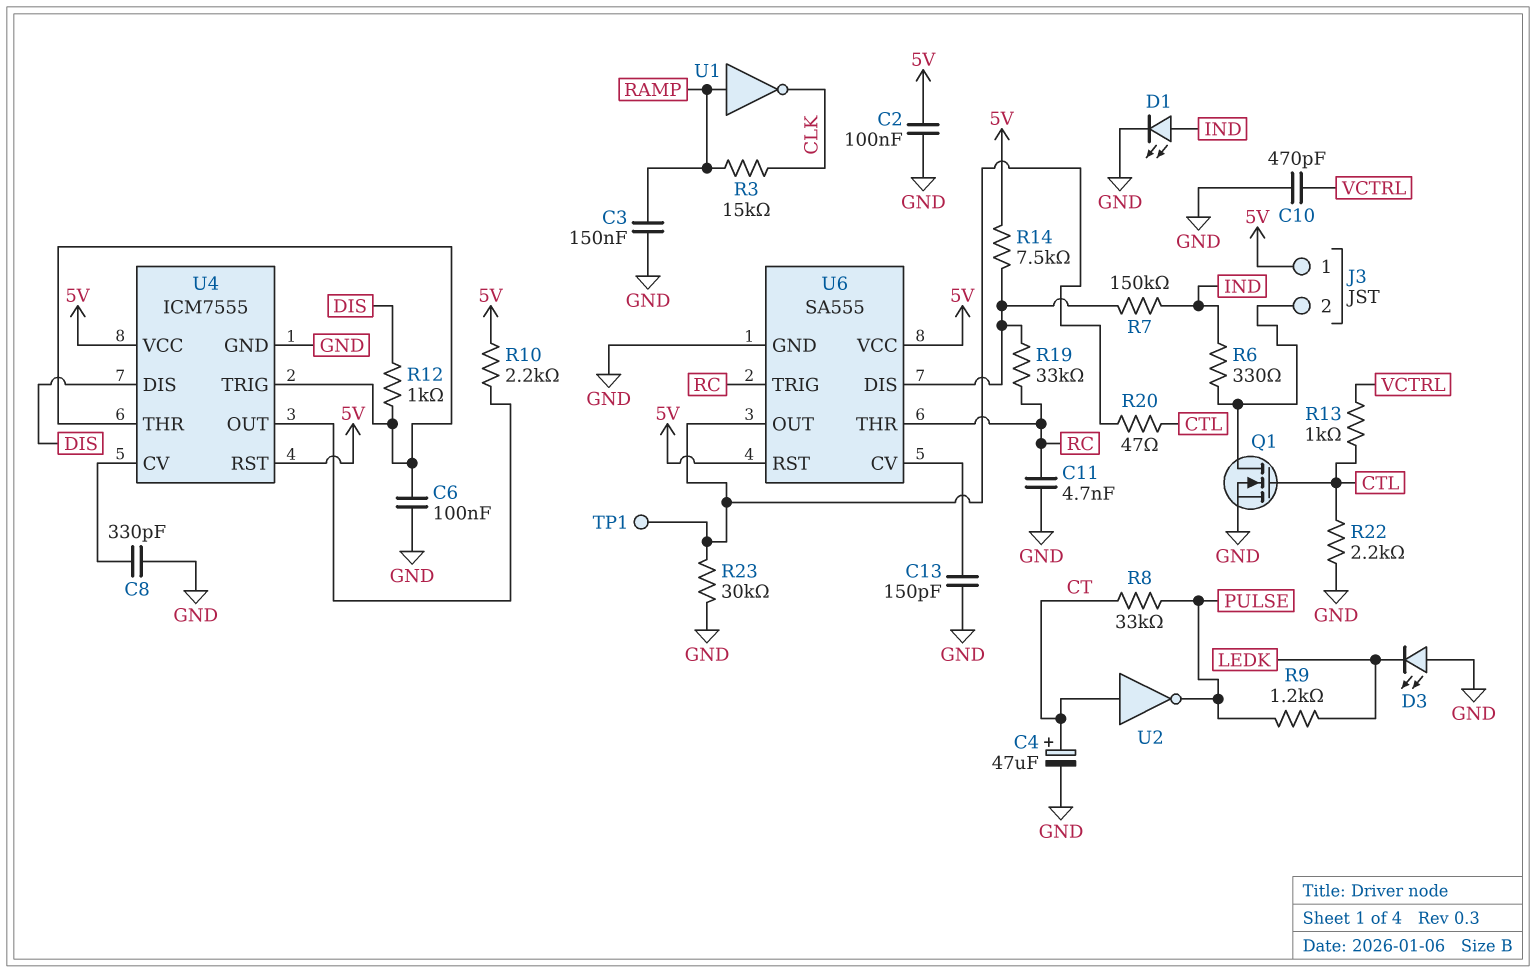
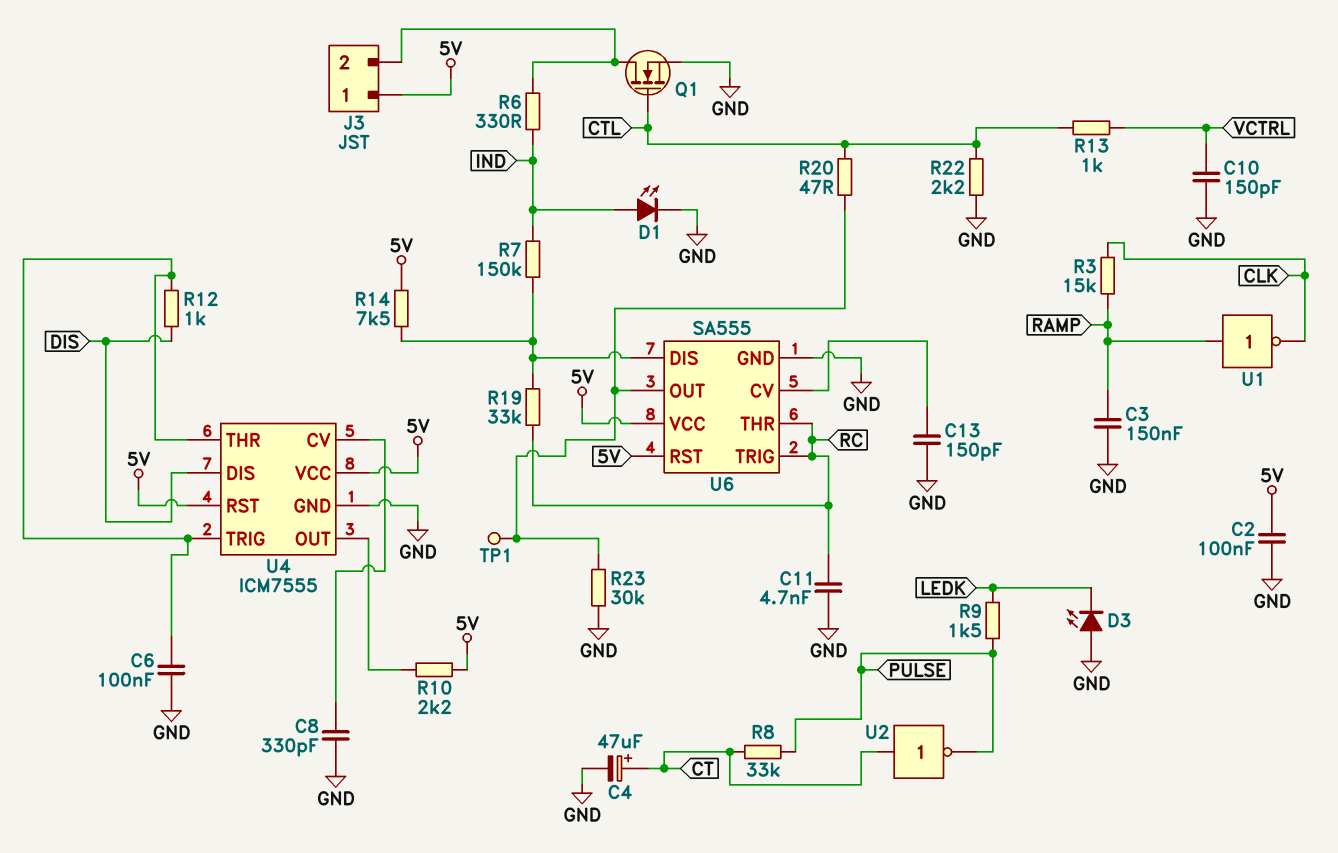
C10: 470pF (GND, VCTRL) -> 150pF (GND, VCTRL)
R9: 1.2k (LEDK, PULSE) -> 1.5k (LEDK, PULSE)

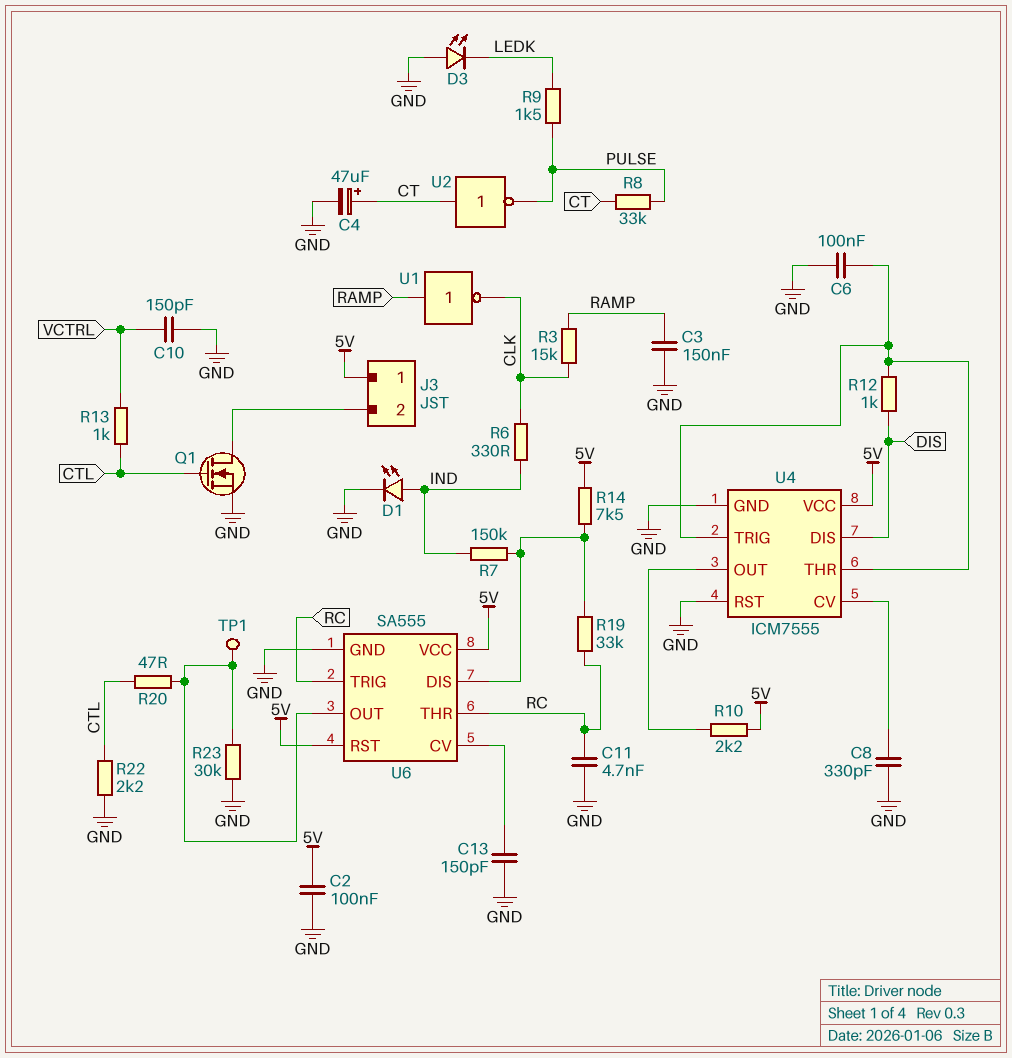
R6: 330 (IND, J3/2) -> 330 (CLK, IND)
U4 pin RST: 5V -> GND

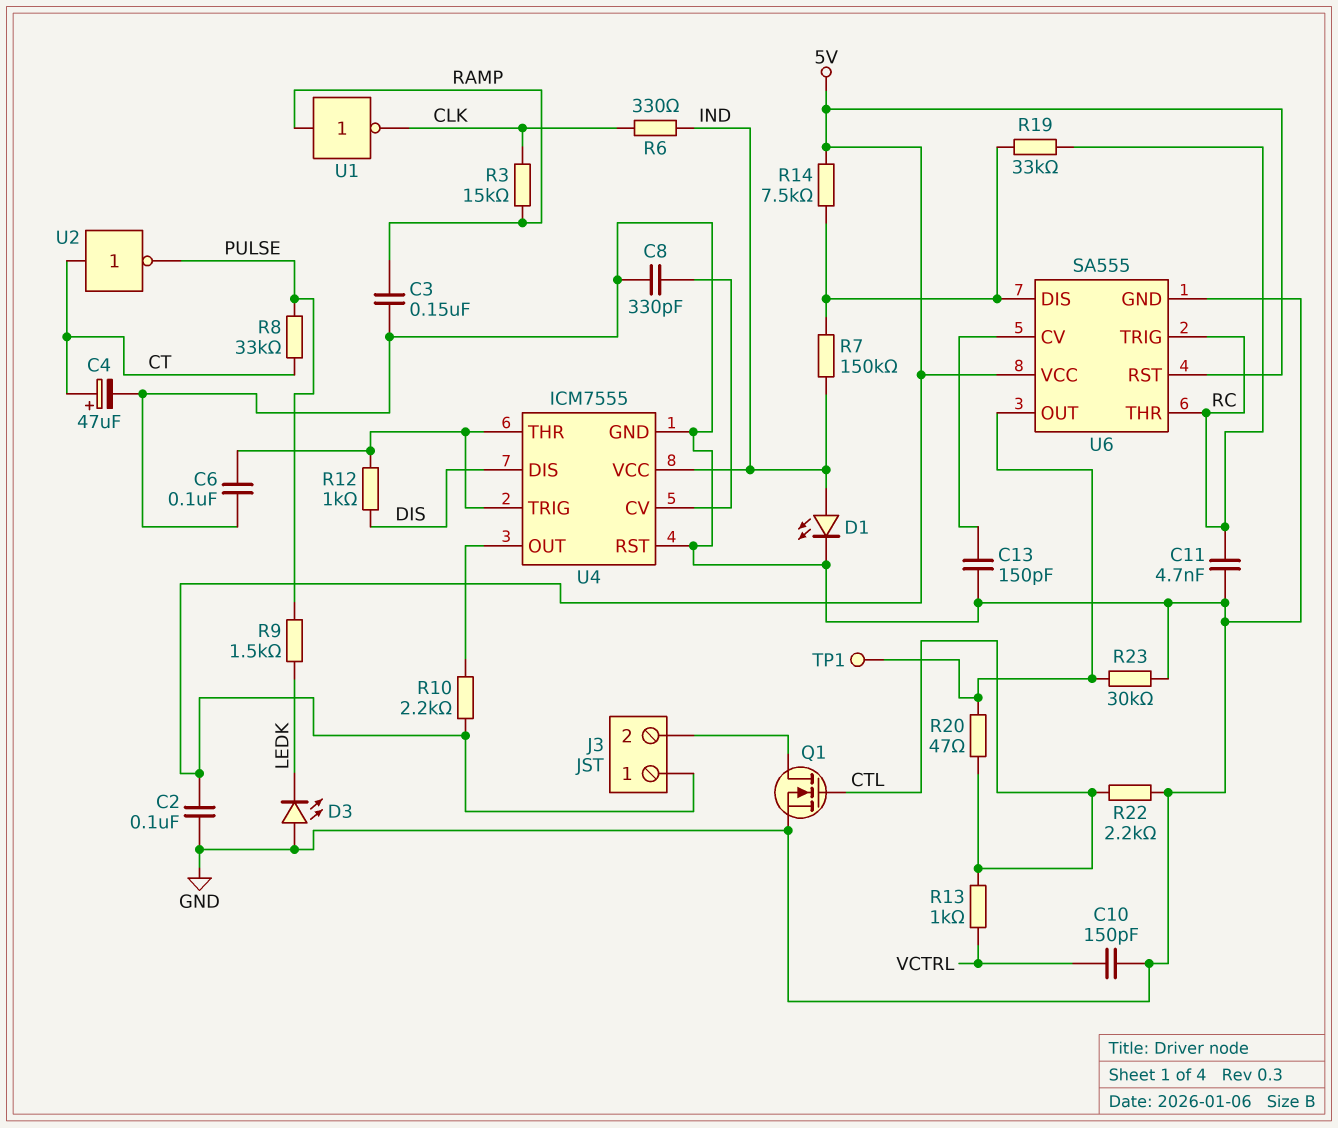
U4 pin VCC: 5V -> IND

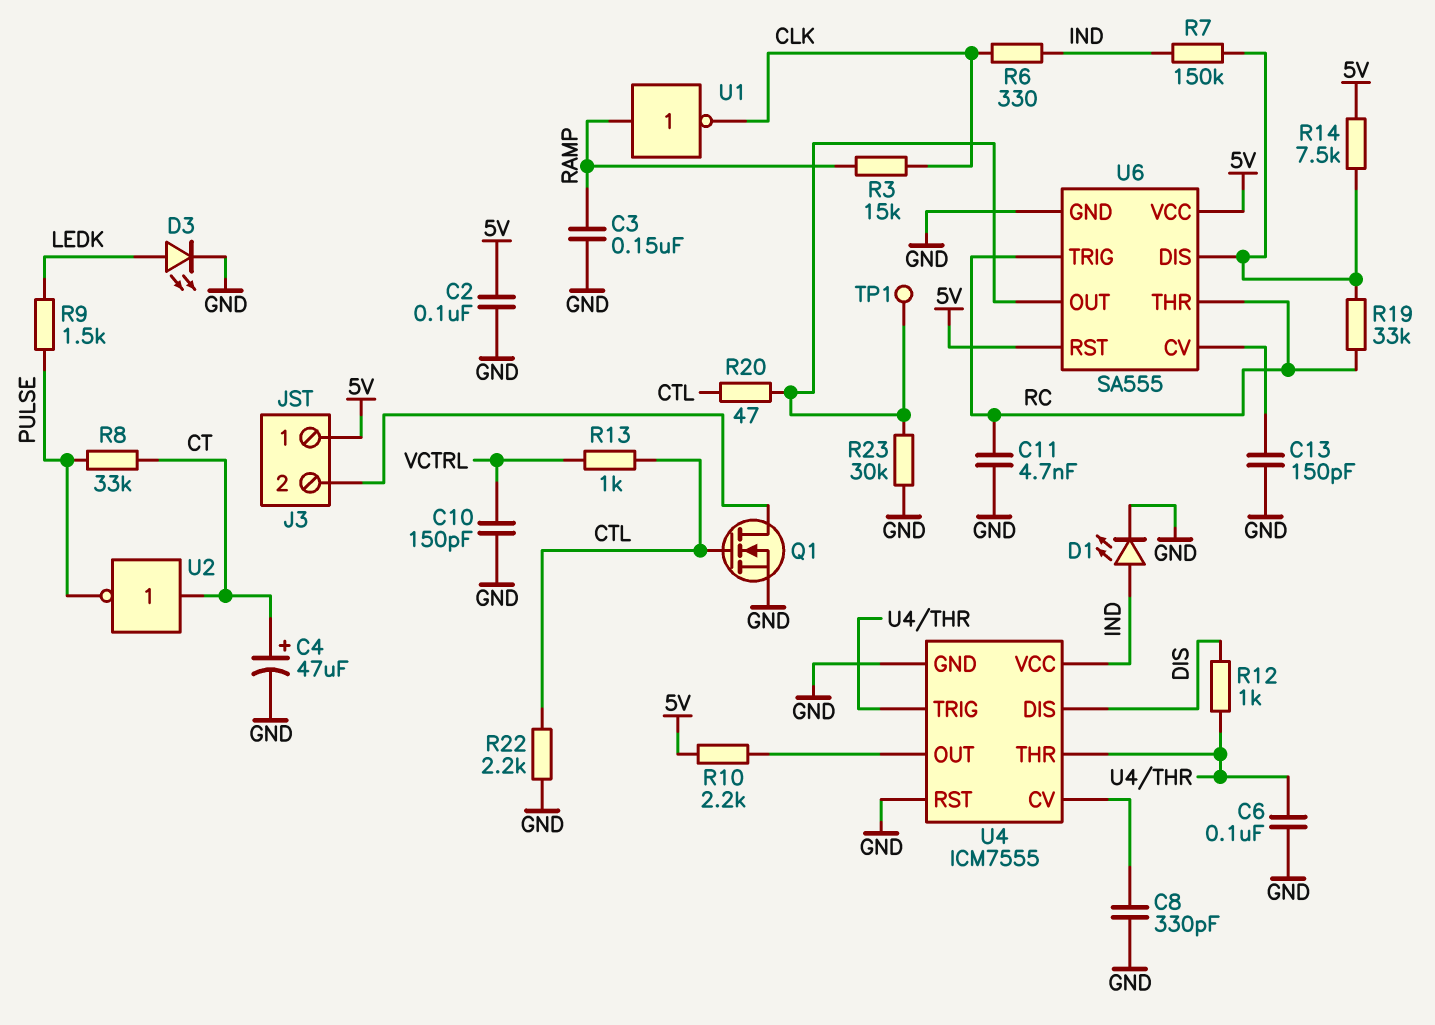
D3: LED (A GND, K LEDK) -> LED (A LEDK, K GND)

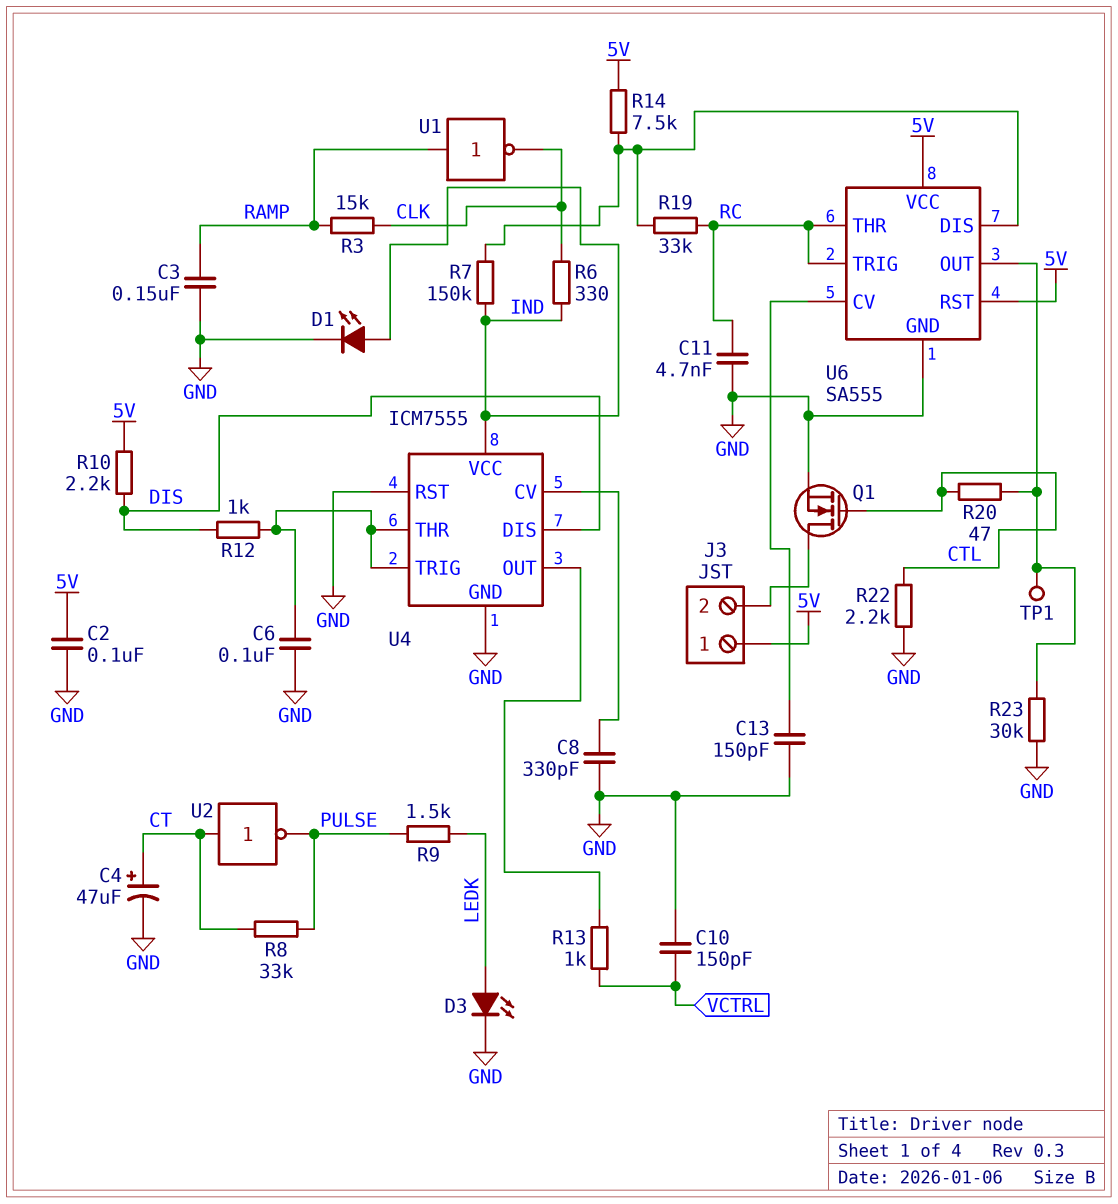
R10: 2.2k (5V, U4/OUT) -> 2.2k (5V, DIS)
R13: 1k (CTL, VCTRL) -> 1k (U4/OUT, VCTRL)

